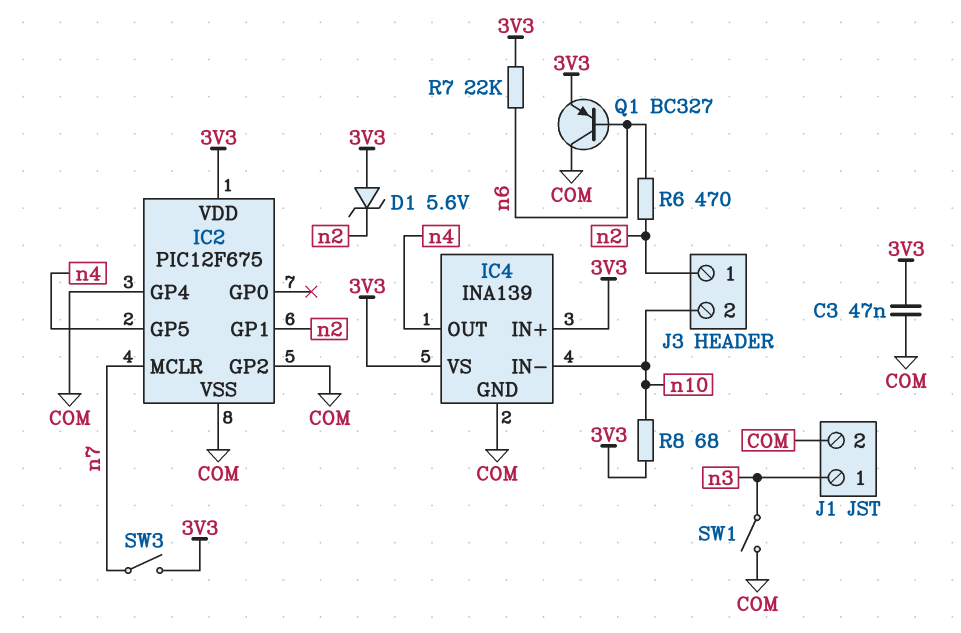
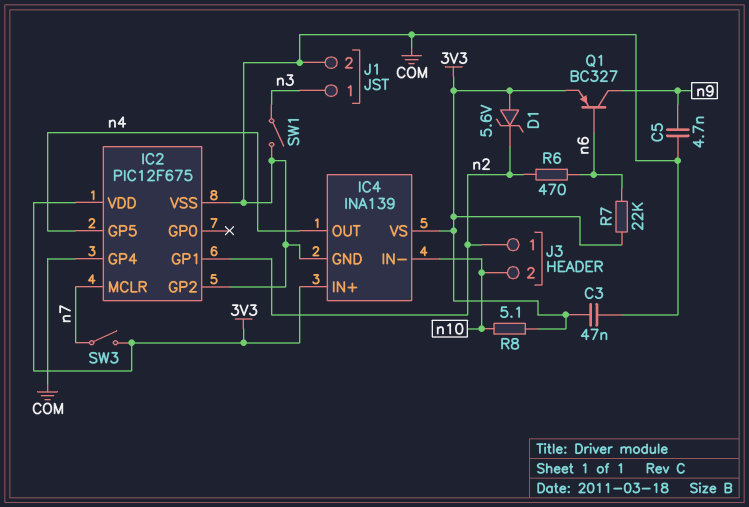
C5: none -> 4.7nF (COM, n9)
Q1: PNP BC327 (B n6, C COM, E 3V3) -> PNP BC327 (B n6, C n9, E 3V3)
R8: 68 (3V3, n10) -> 5.1 (3V3, n10)

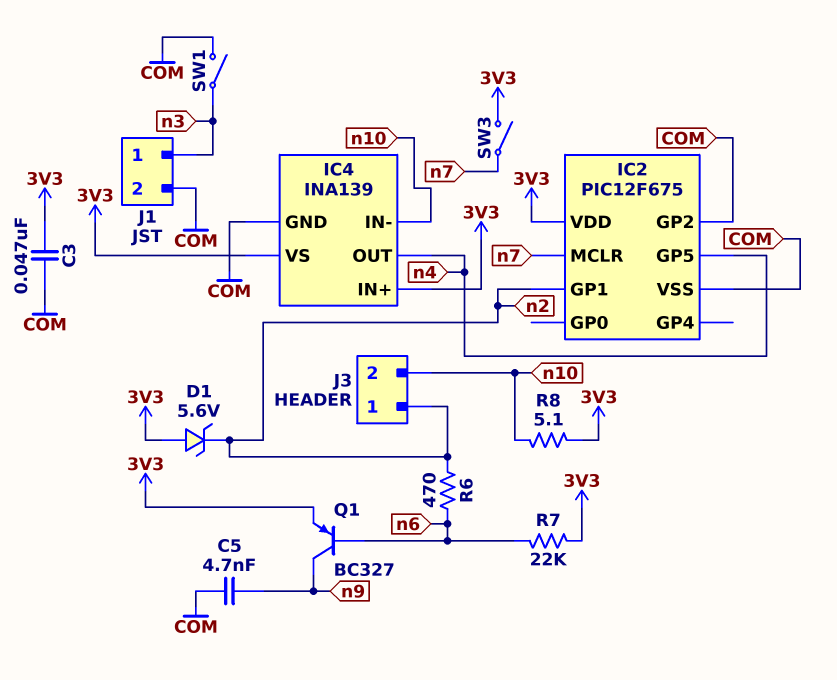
IC2 pin GP4: COM -> none

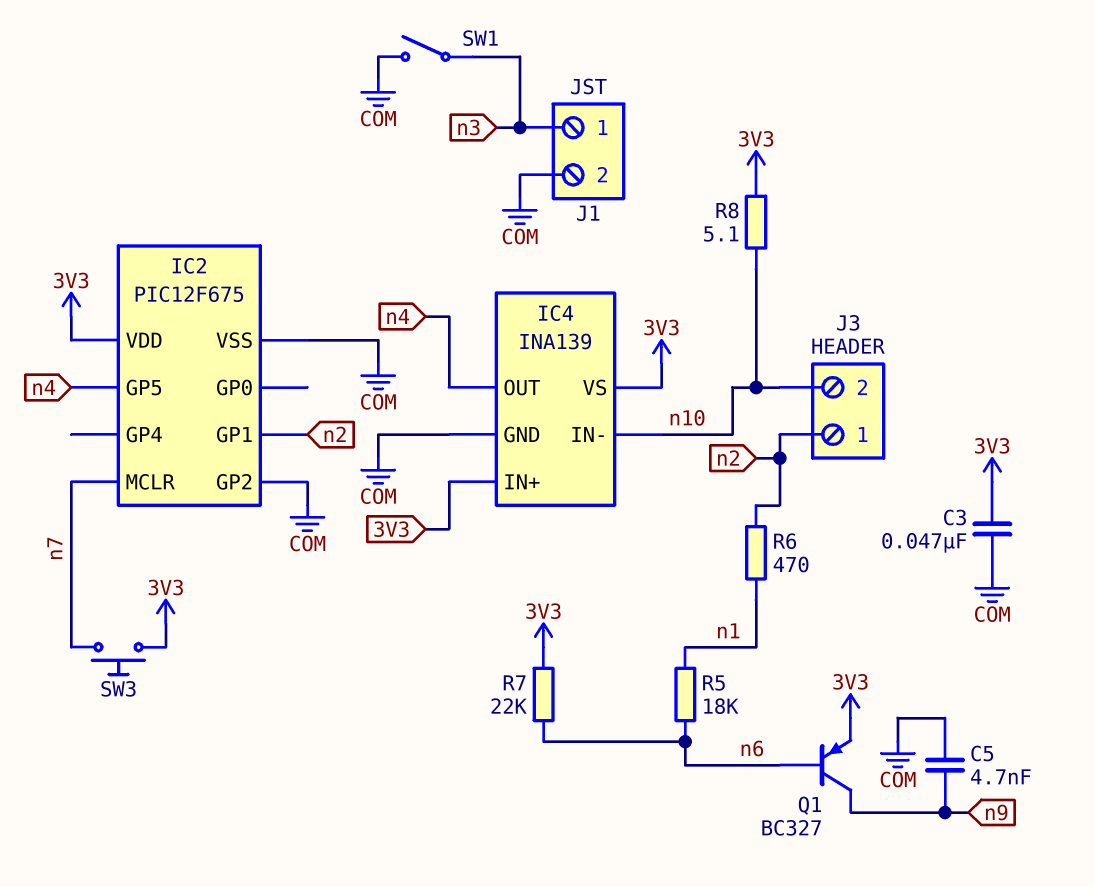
D1: zener 5.6V (A 3V3, K n2) -> none
R5: none -> 18k (n1, n6)
R6: 470 (n2, n6) -> 470 (n1, n2)
SW3: switch (3V3, n7) -> button (3V3, n7)

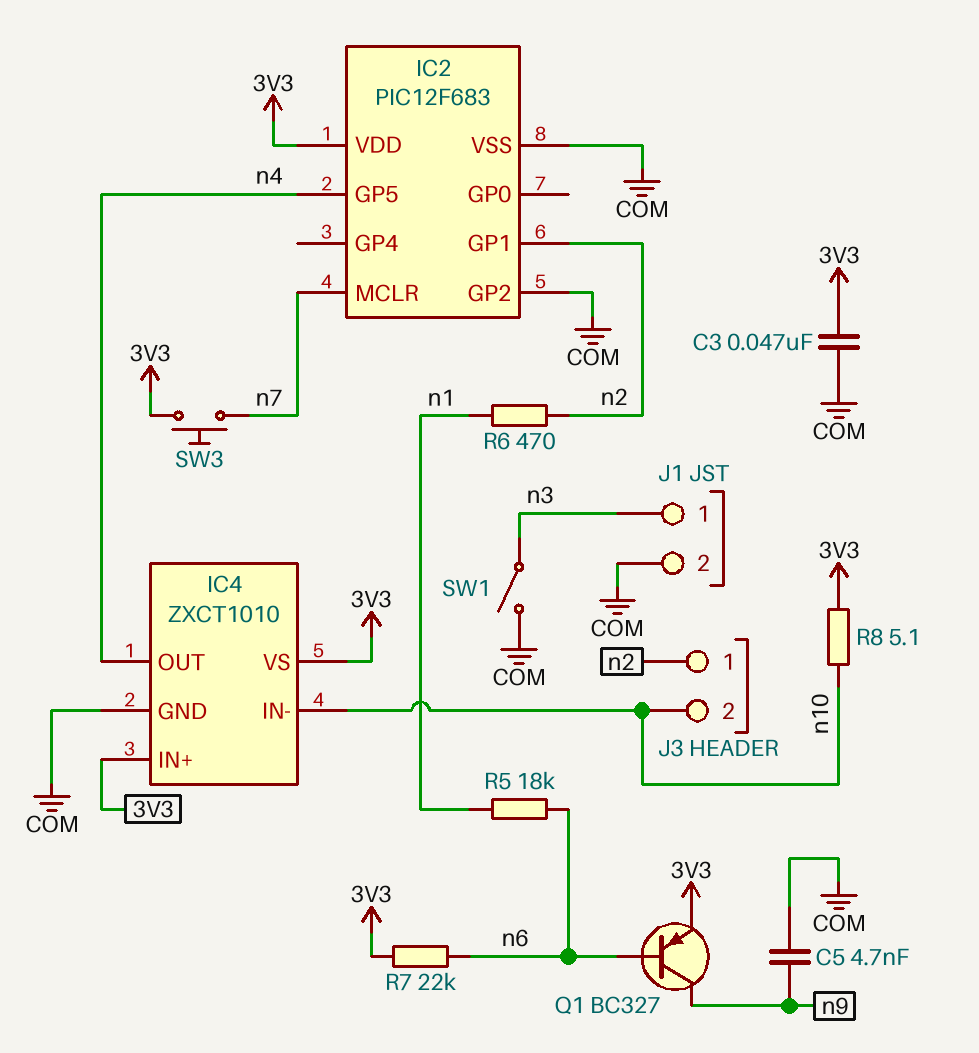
IC2: PIC12F675 -> PIC12F683
IC4: INA139 -> ZXCT1010

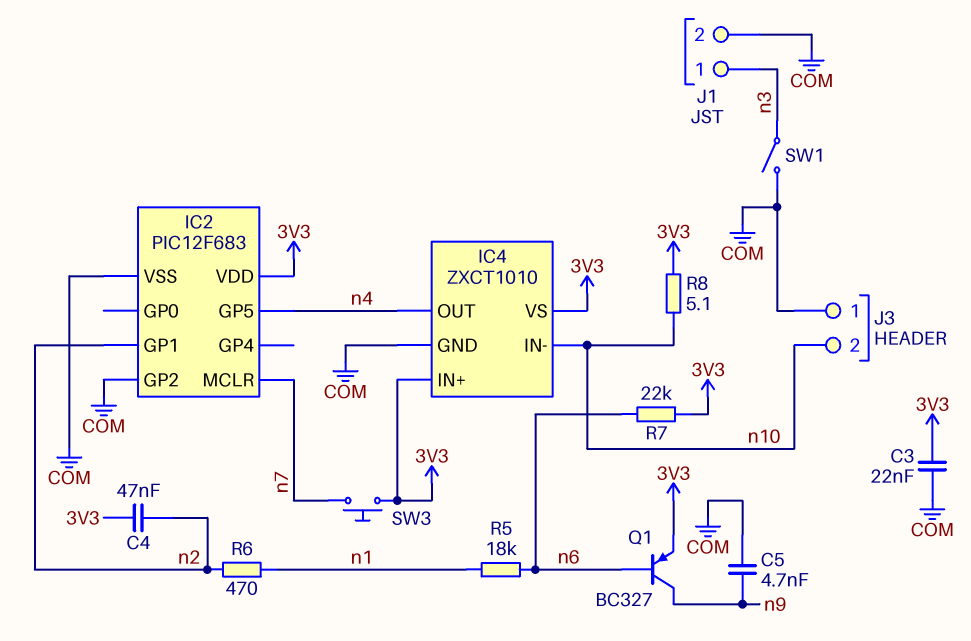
C3: 47nF (3V3, COM) -> 22nF (3V3, COM)
C4: none -> 47nF (3V3, n2)
J3 pin 1: n2 -> COM

